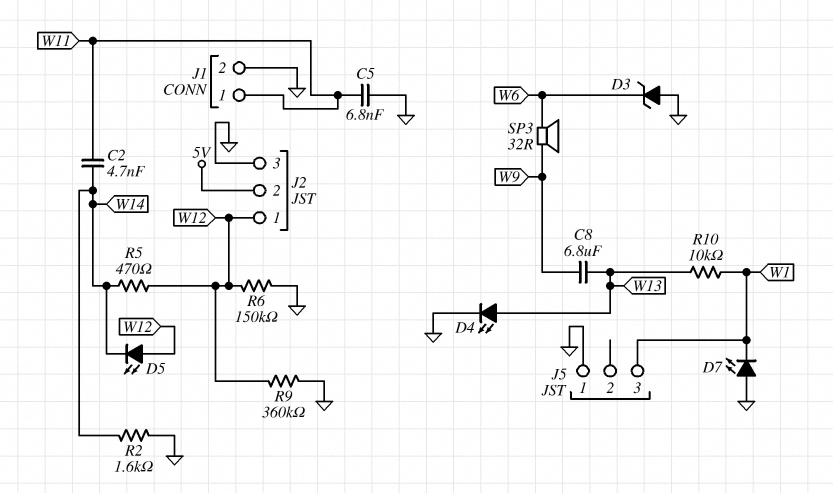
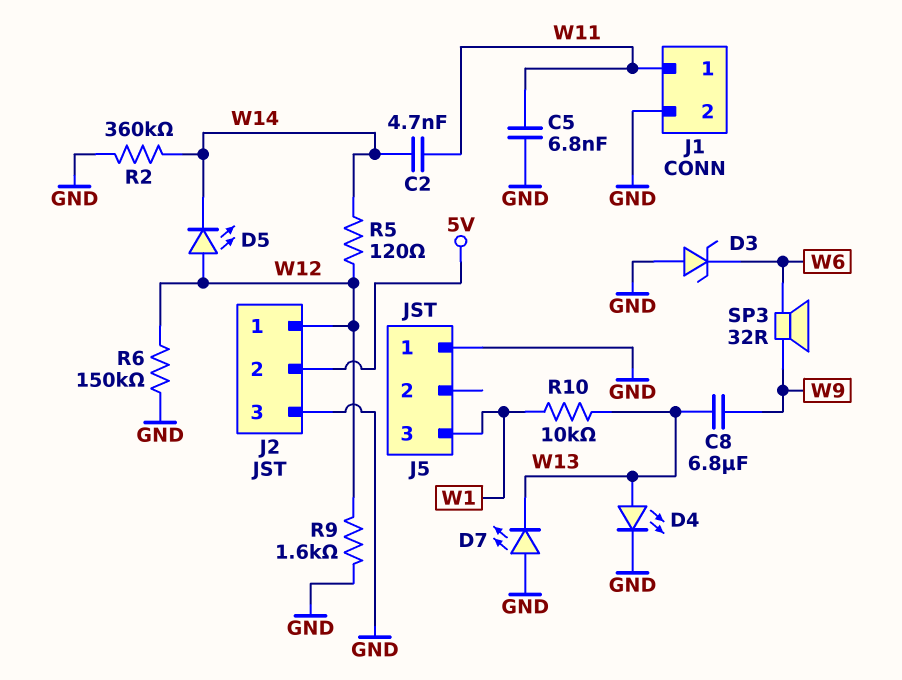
D7: LED (A GND, K W1) -> LED (A GND, K W13)
R2: 1.6k (GND, W14) -> 360k (GND, W14)
R5: 470 (W12, W14) -> 120 (W12, W14)
R9: 360k (GND, W12) -> 1.6k (GND, W12)

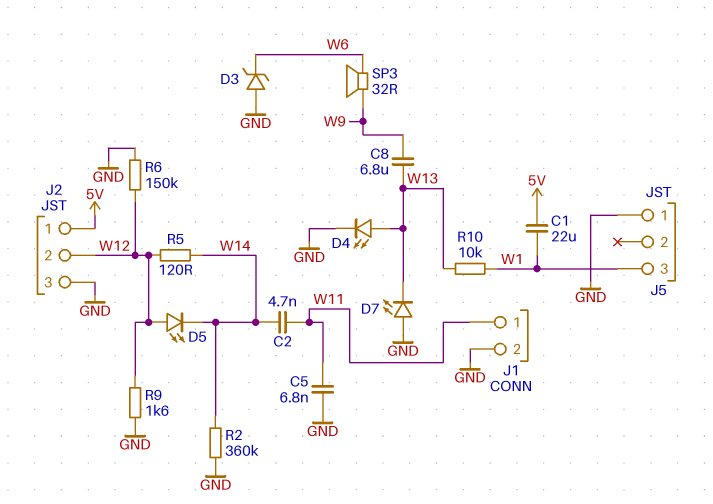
C1: none -> 22uF (5V, W1)
J2 pin 1: W12 -> 5V
J2 pin 2: 5V -> W12

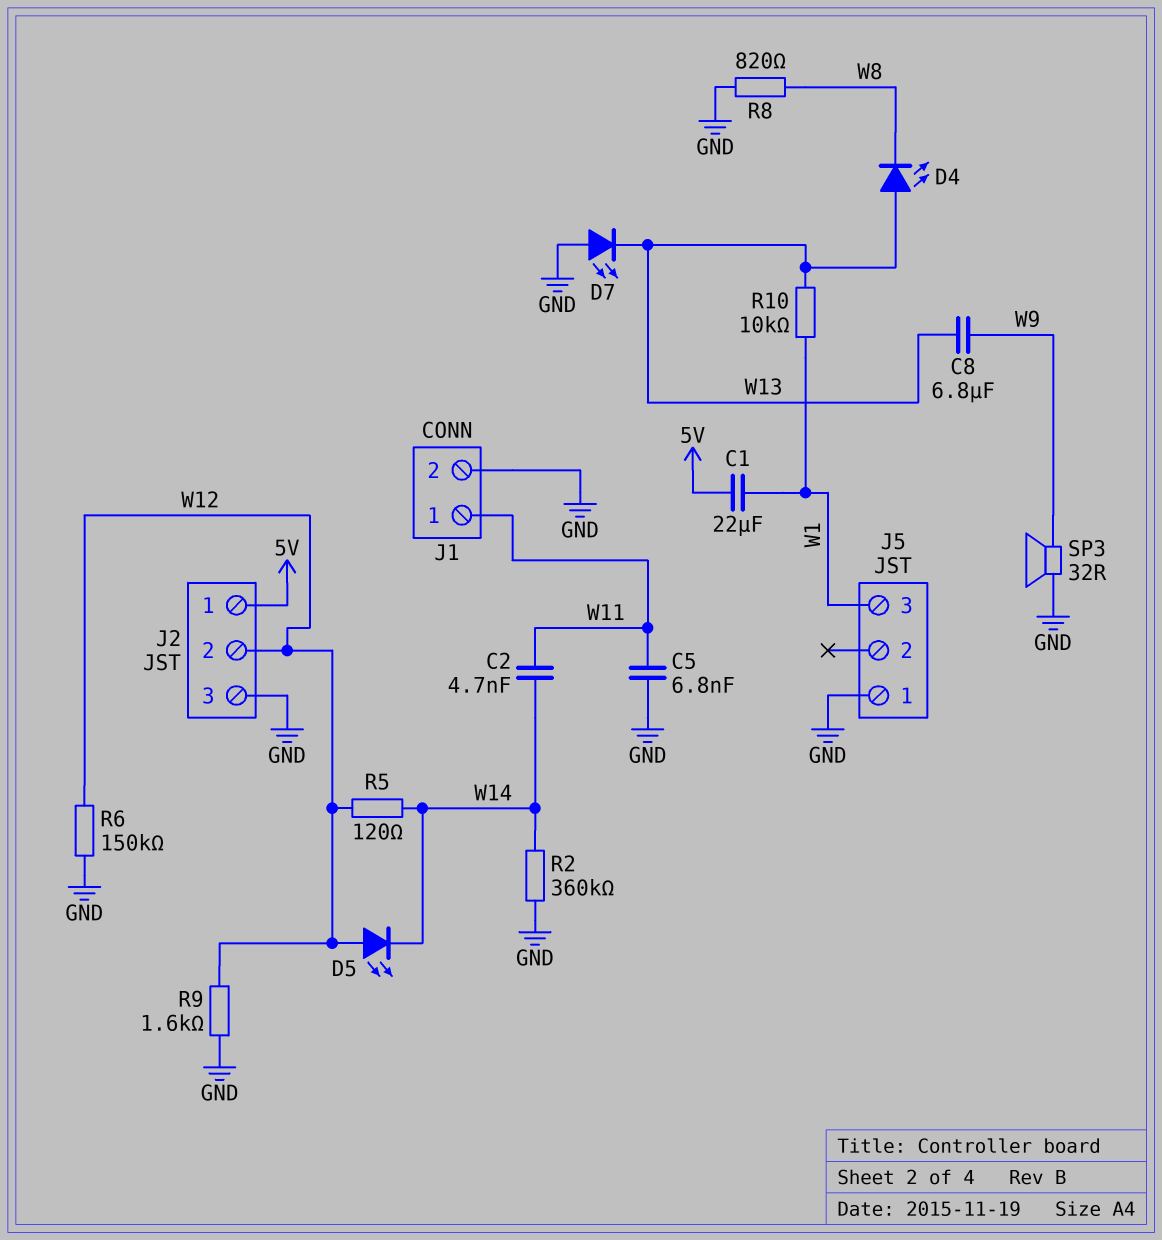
D3: zener (A GND, K W6) -> none
D4: LED (A W13, K GND) -> LED (A W13, K W8)
R8: none -> 820 (GND, W8)
SP3: speaker 32R (W6, W9) -> speaker 32R (GND, W9)

